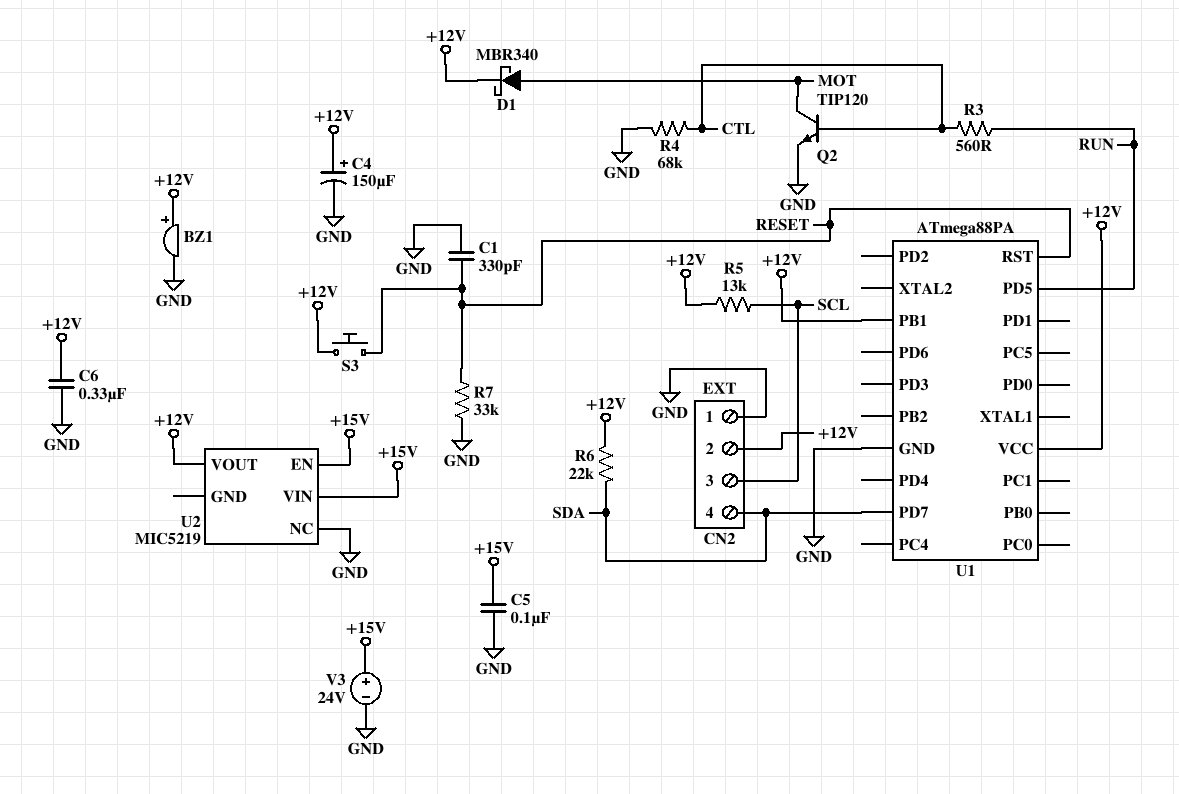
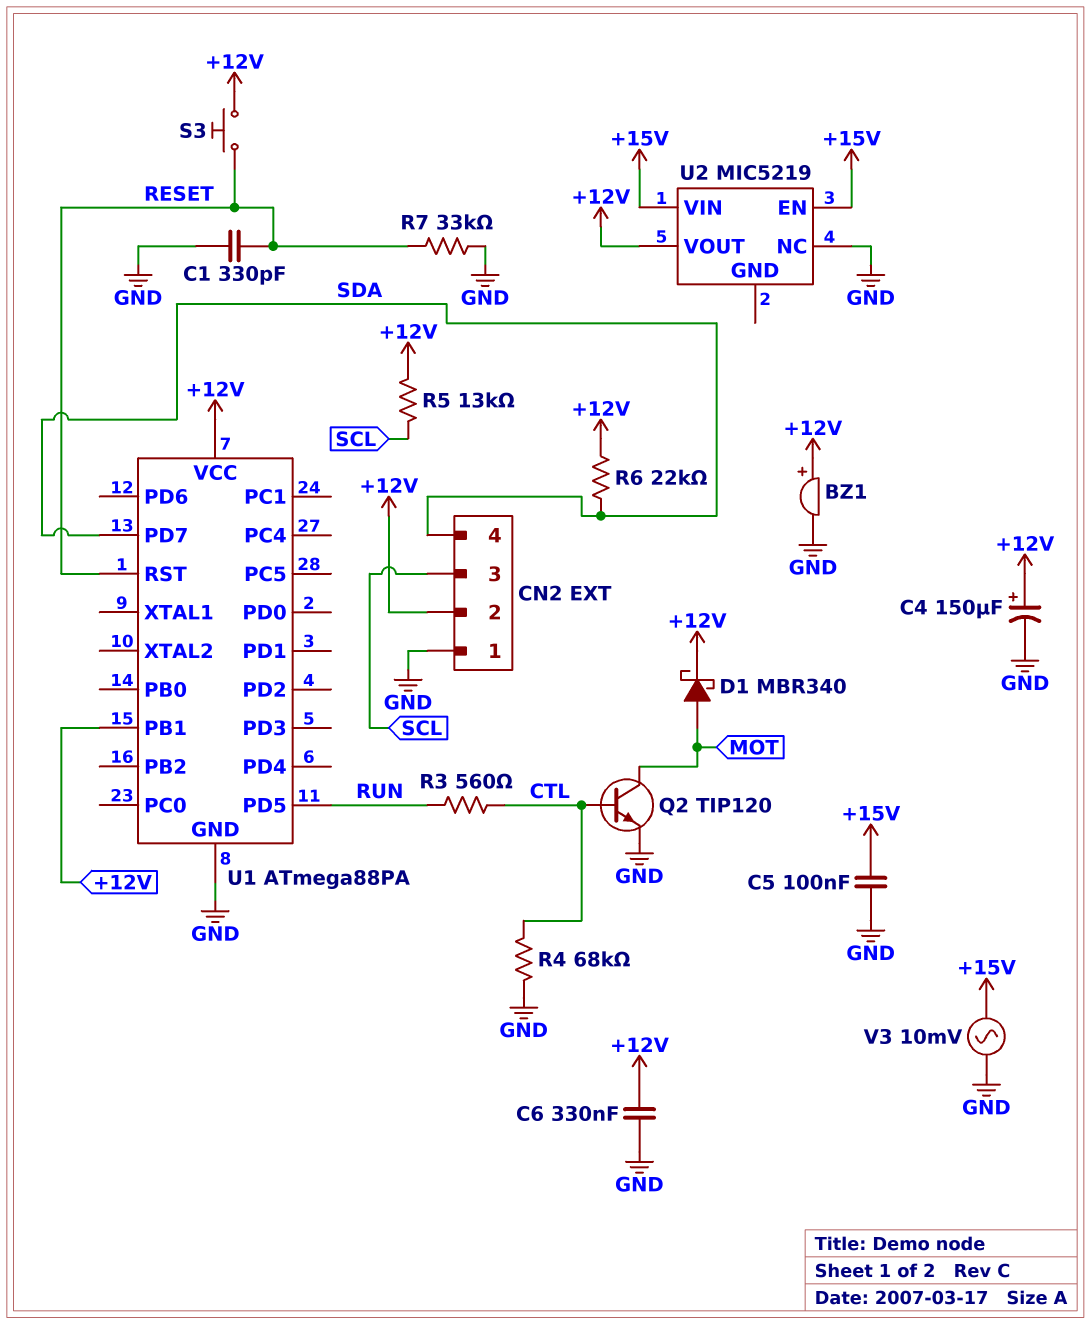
V3: 24V (plus +15V, minus GND) -> AC 10mV (+15V, GND)

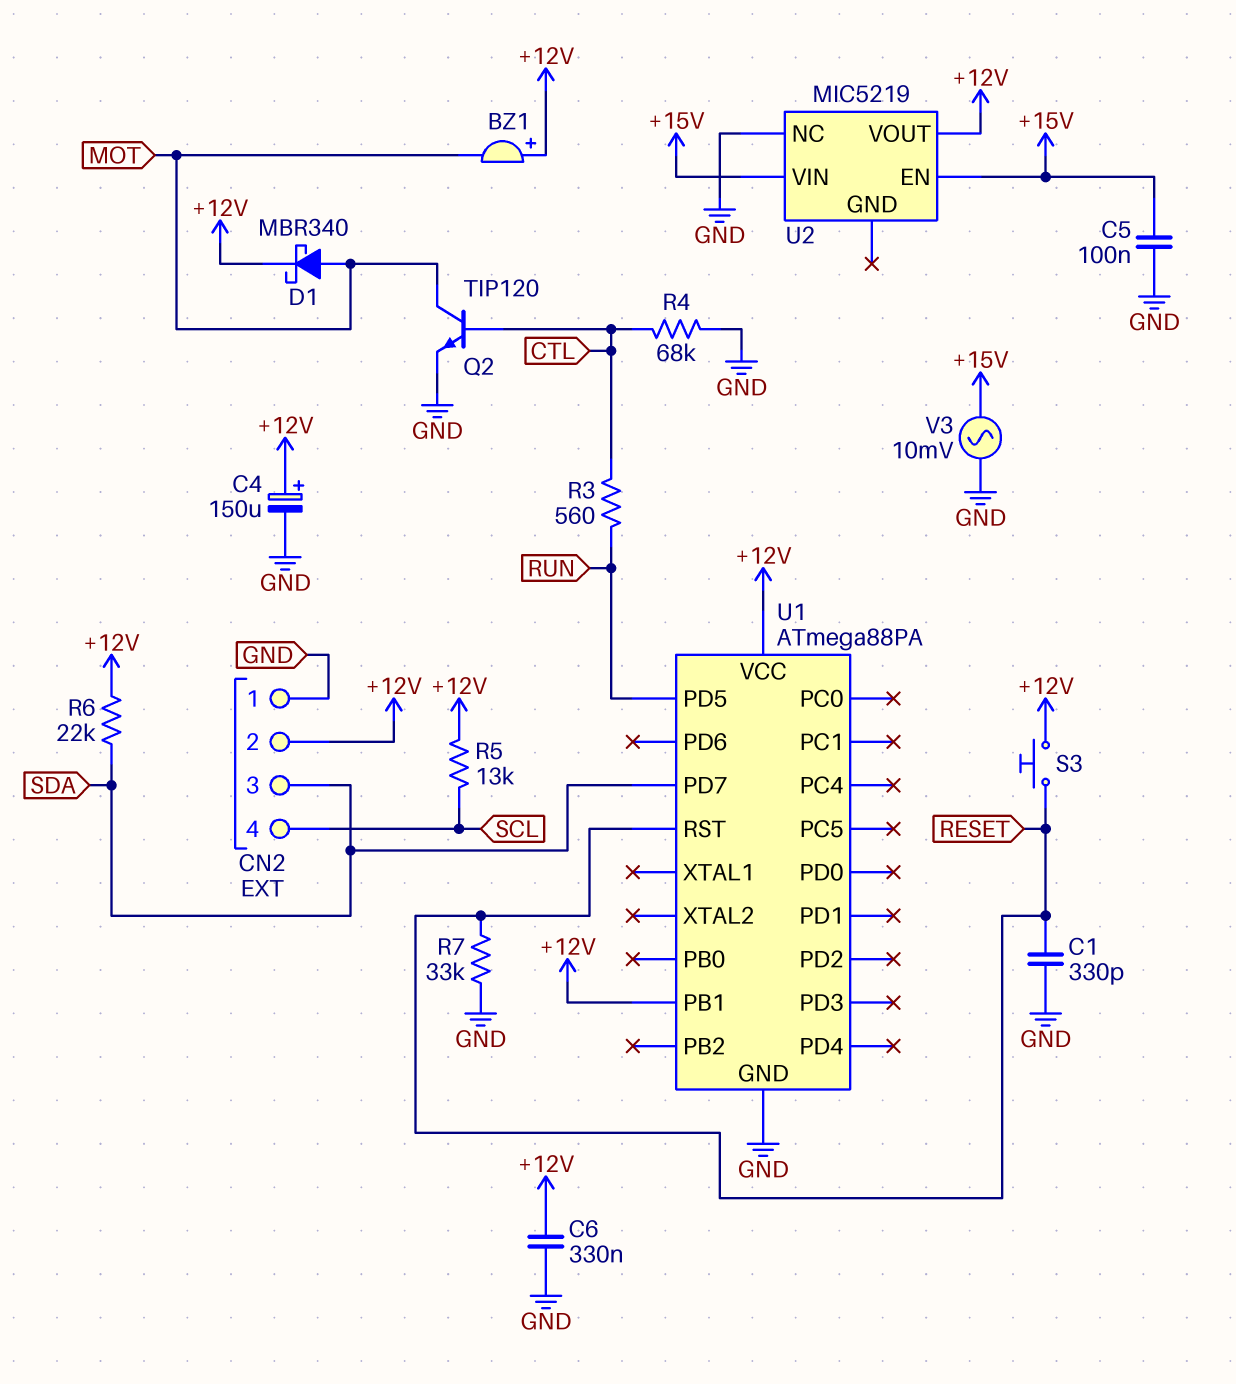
BZ1: buzzer (plus +12V, minus GND) -> buzzer (plus +12V, minus MOT)
CN2 pin 3: SCL -> SDA
CN2 pin 4: SDA -> SCL

